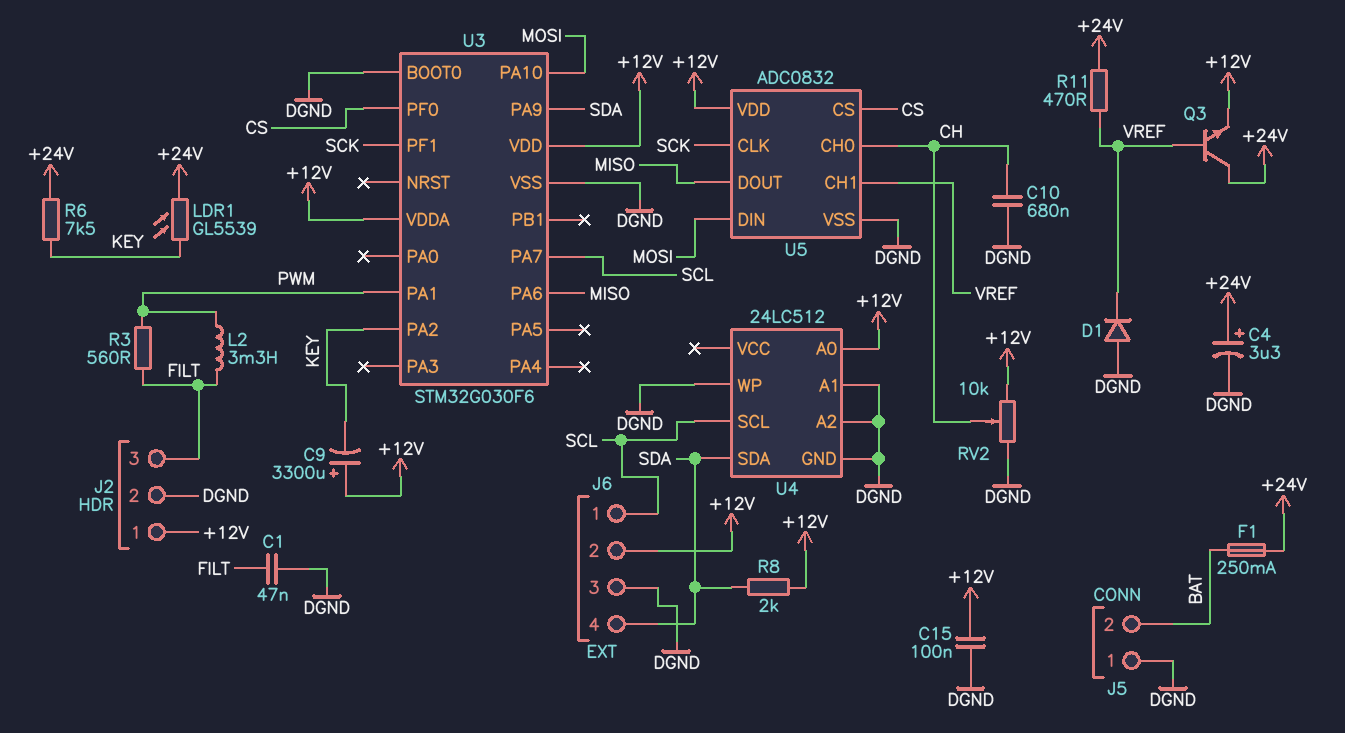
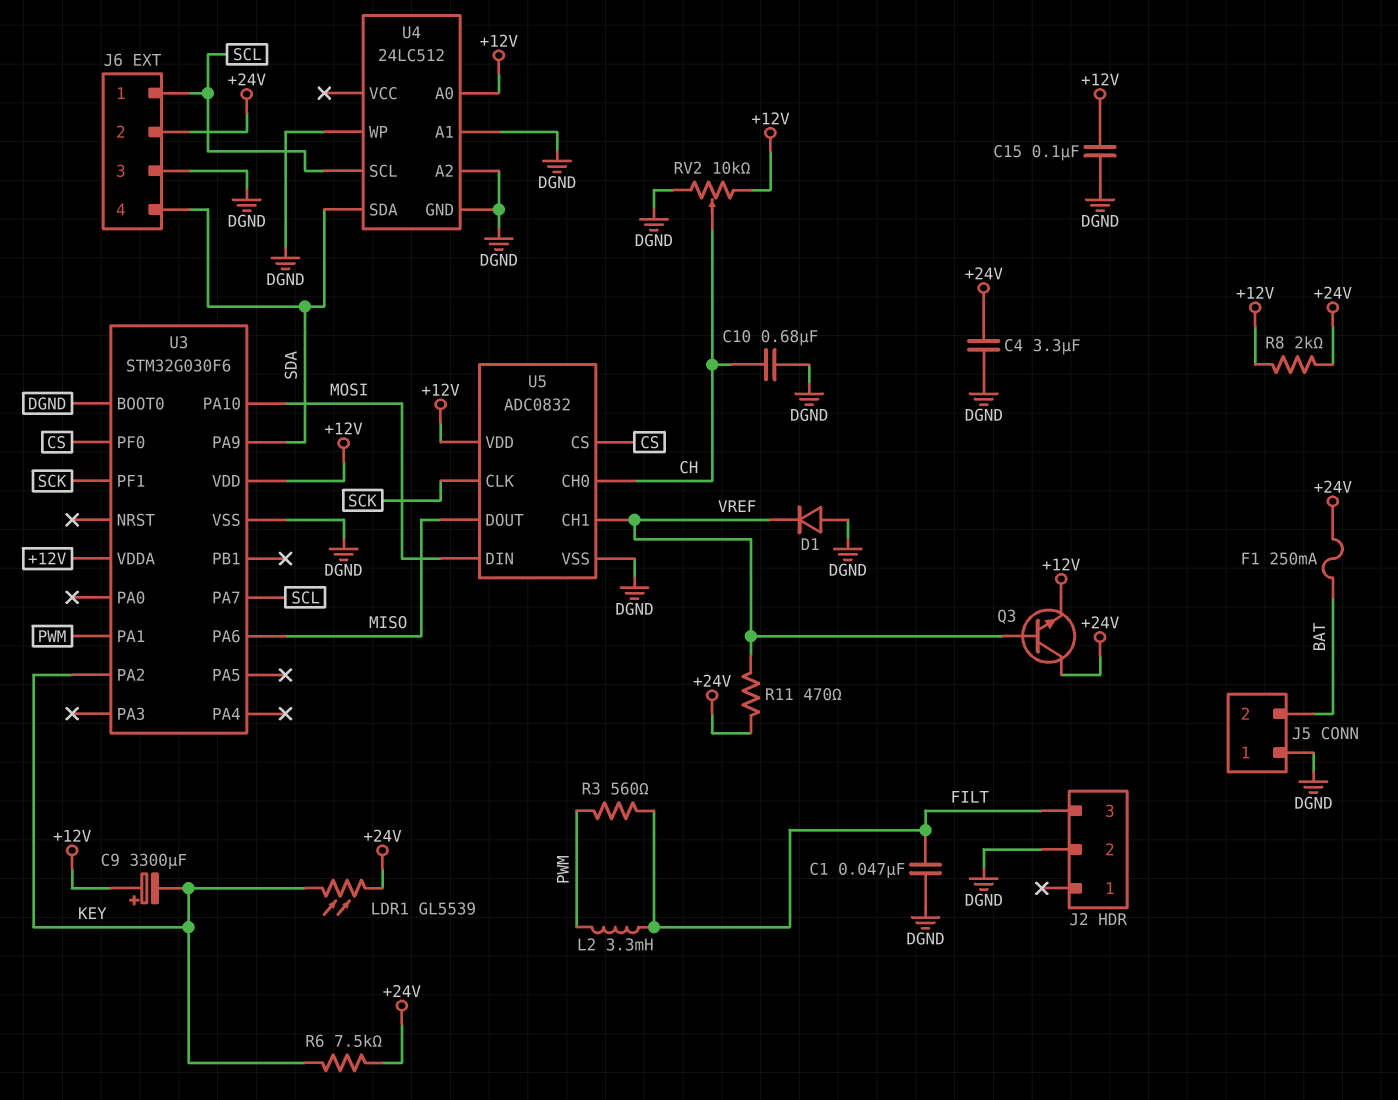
C4: 3.3uF (plus +24V, minus DGND) -> 3.3uF (+24V, DGND)
J2 pin 1: +12V -> none
J6 pin 2: +12V -> +24V
R8: 2k (+12V, SDA) -> 2k (+12V, +24V)

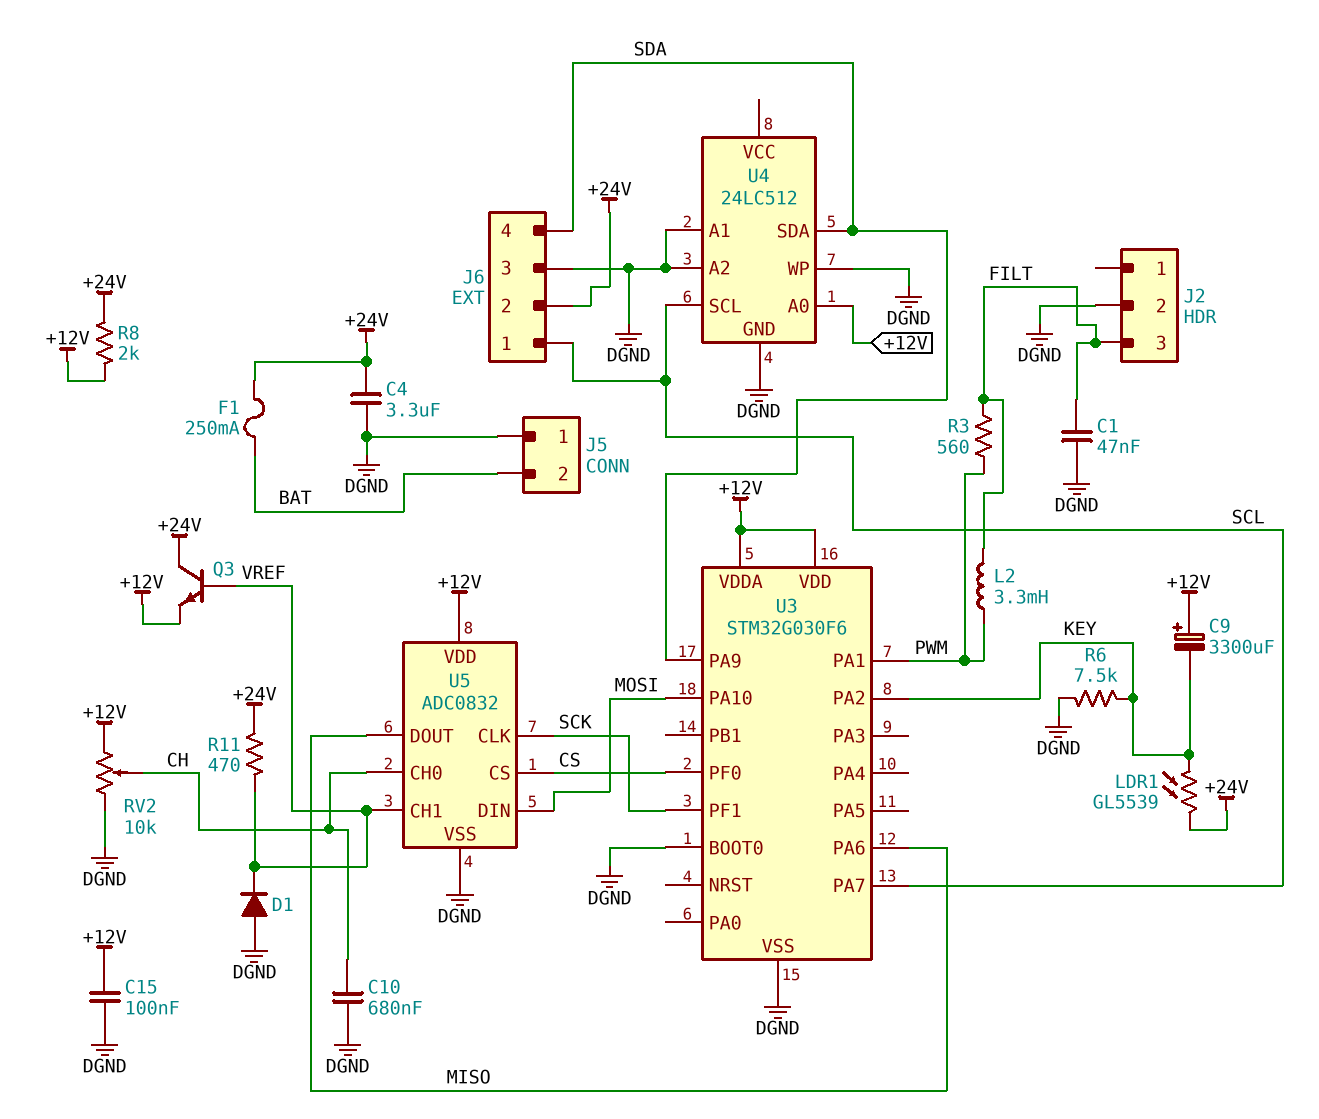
R6: 7.5k (+24V, KEY) -> 7.5k (DGND, KEY)

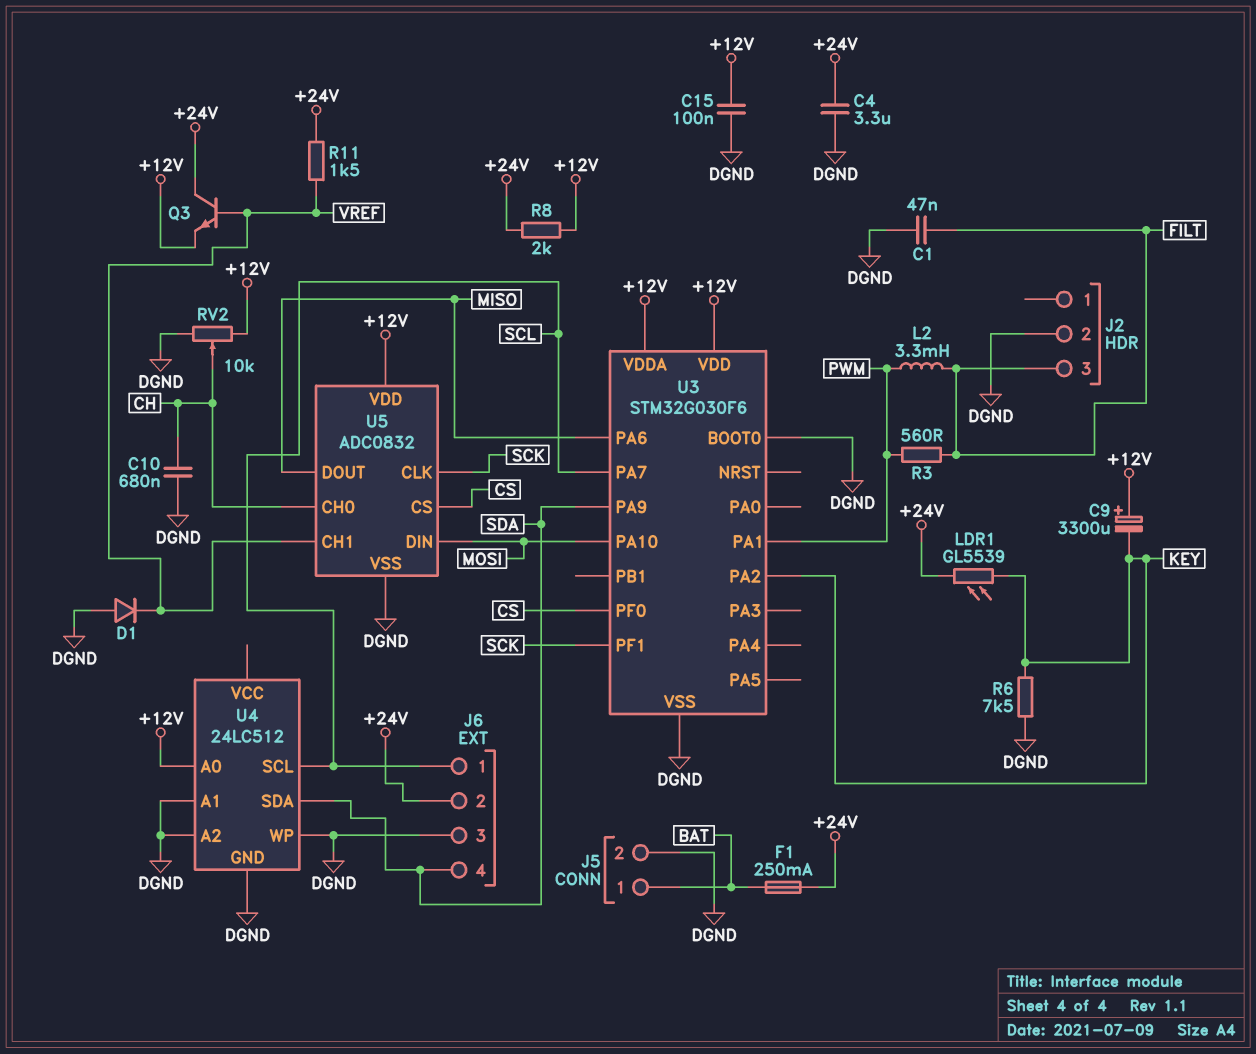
J5 pin 1: DGND -> BAT
J5 pin 2: BAT -> DGND
R11: 470 (+24V, VREF) -> 1.5k (+24V, VREF)

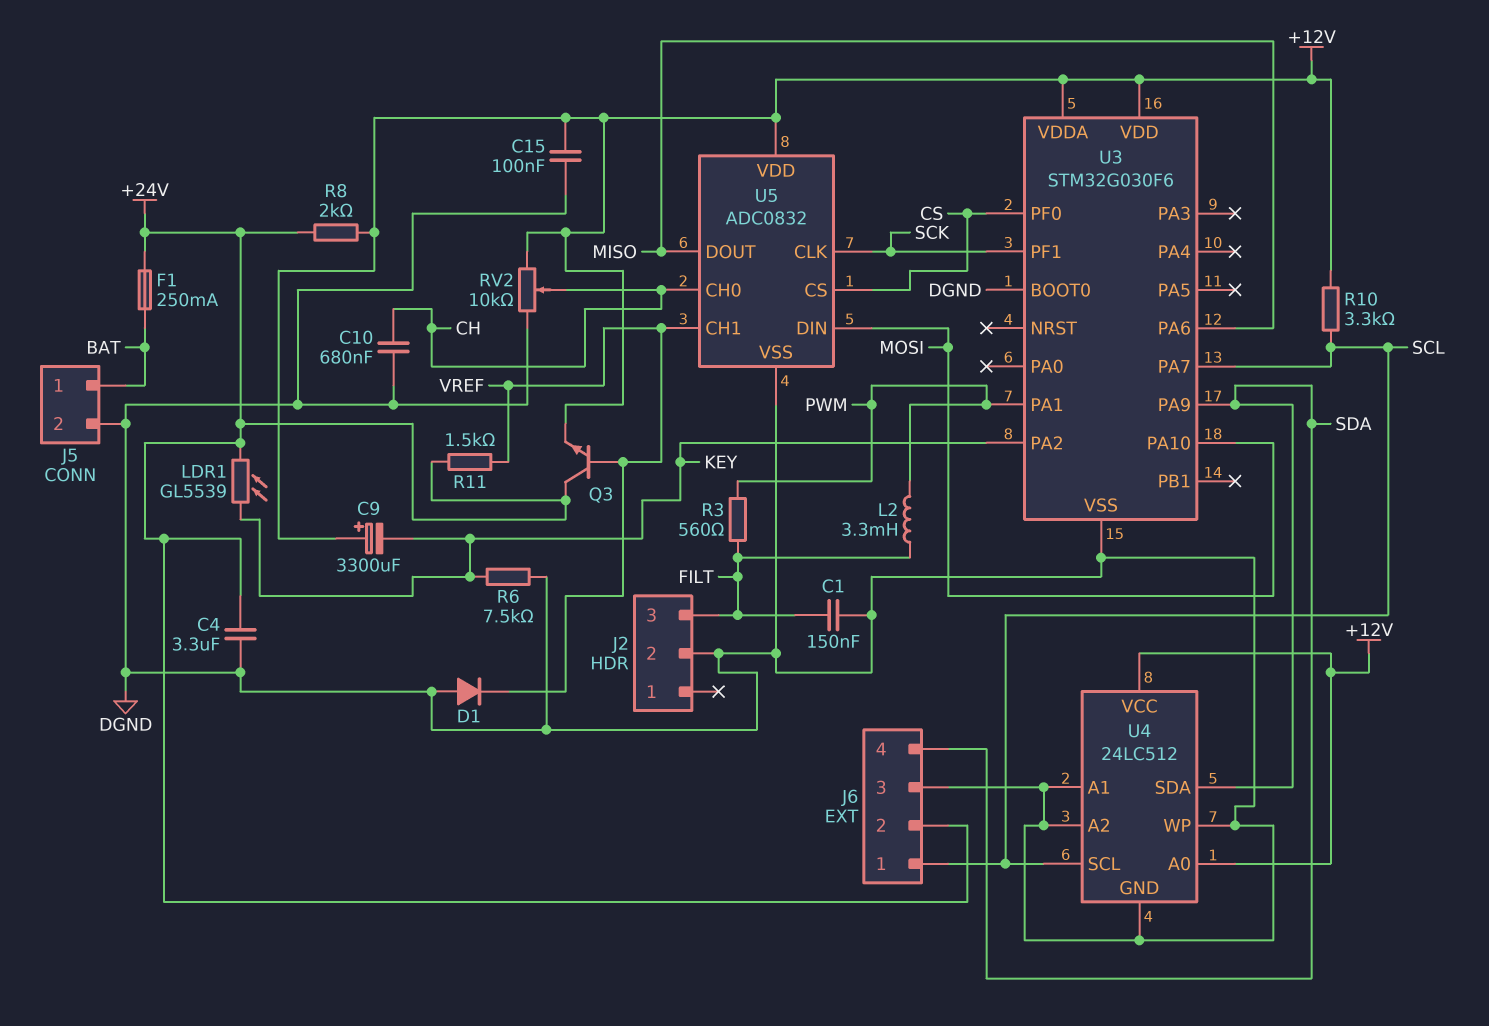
C1: 47nF (DGND, FILT) -> 150nF (DGND, FILT)
R10: none -> 3.3k (+12V, SCL)
U4 pin VCC: none -> +12V

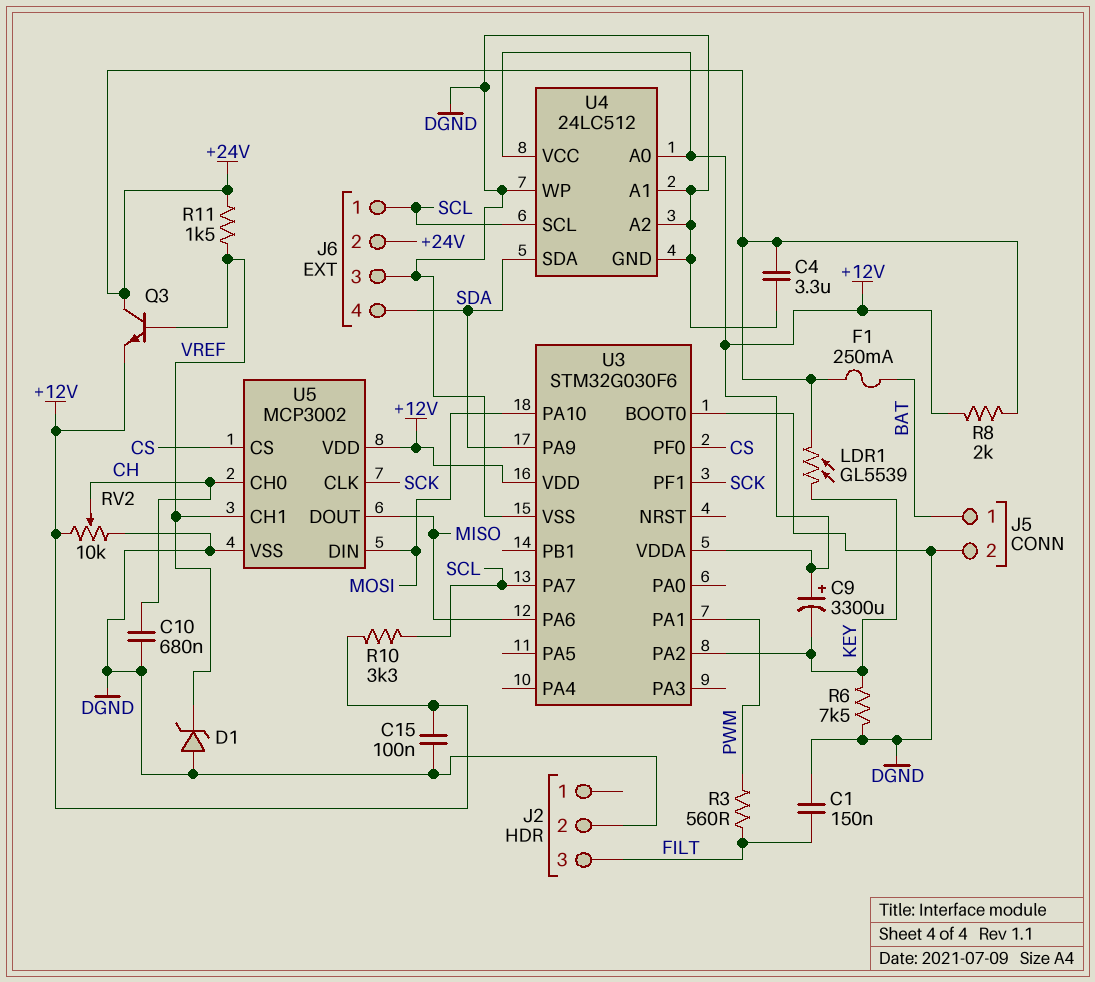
D1: diode (A DGND, K VREF) -> zener (A DGND, K VREF)
L2: 3.3mH (FILT, PWM) -> none
U5: ADC0832 -> MCP3002

